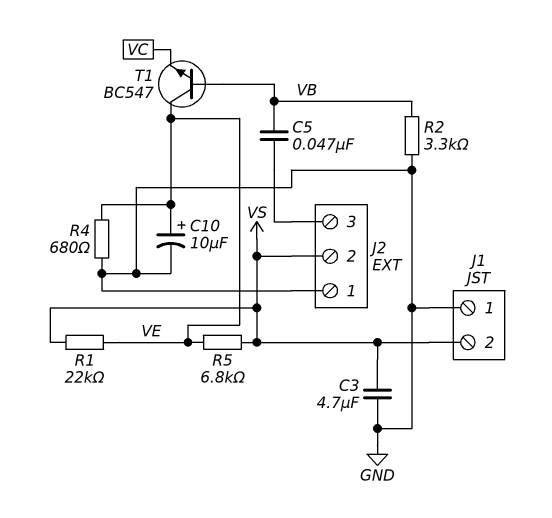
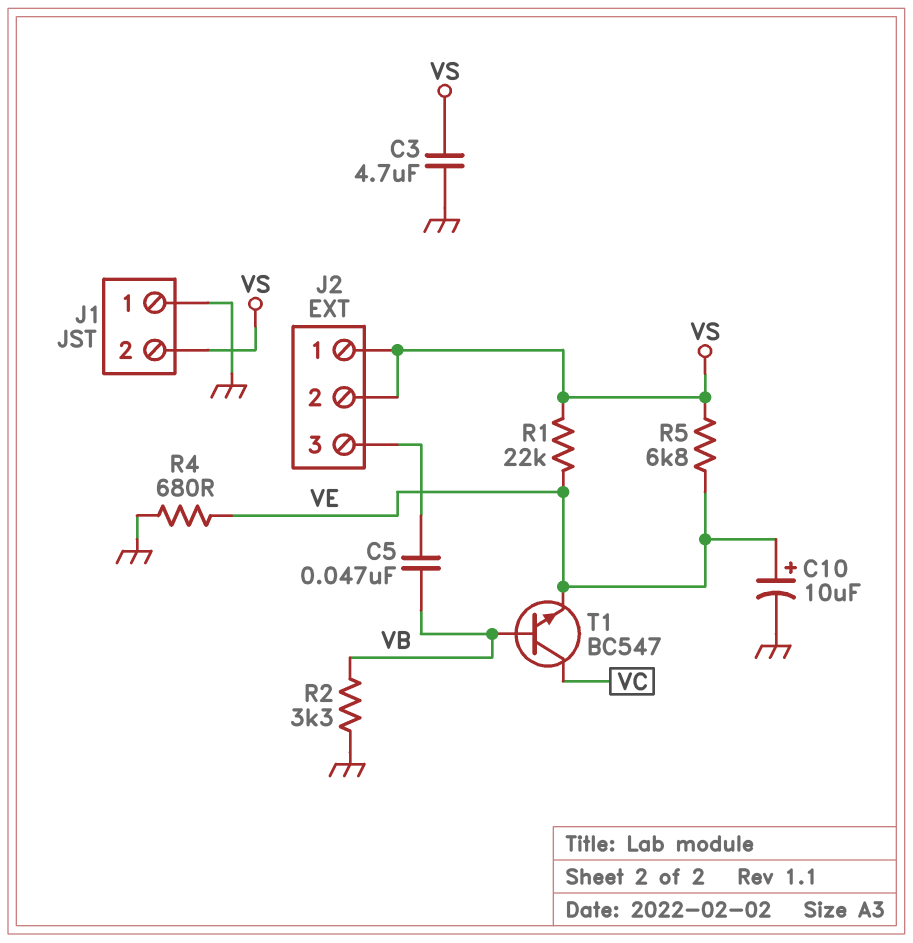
J2 pin 1: GND -> VS
T1: NPN BC547 (B VB, C VE, E VC) -> NPN BC547 (B VB, C VC, E VE)

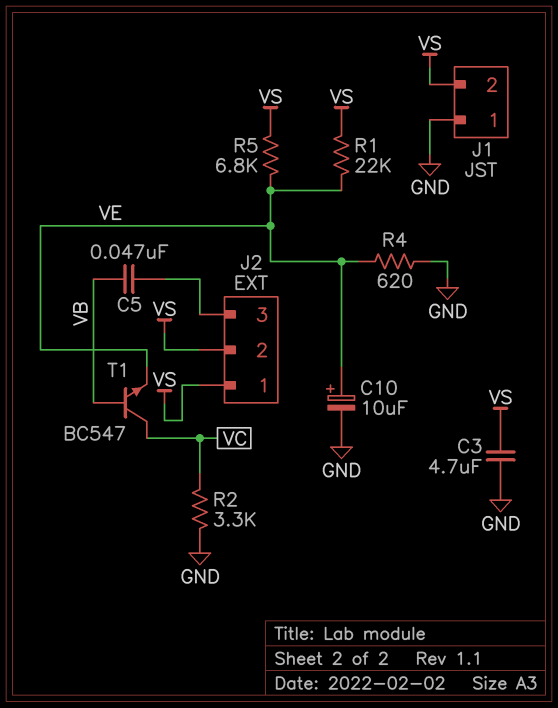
R2: 3.3k (GND, VB) -> 3.3k (GND, VC)
R4: 680 (GND, VE) -> 620 (GND, VE)

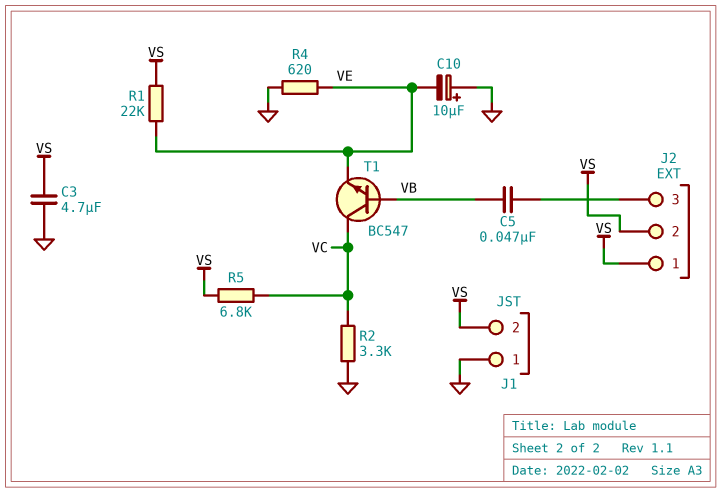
C10: 10uF (plus VE, minus GND) -> 10uF (plus GND, minus VE)
R5: 6.8k (VE, VS) -> 6.8k (VC, VS)

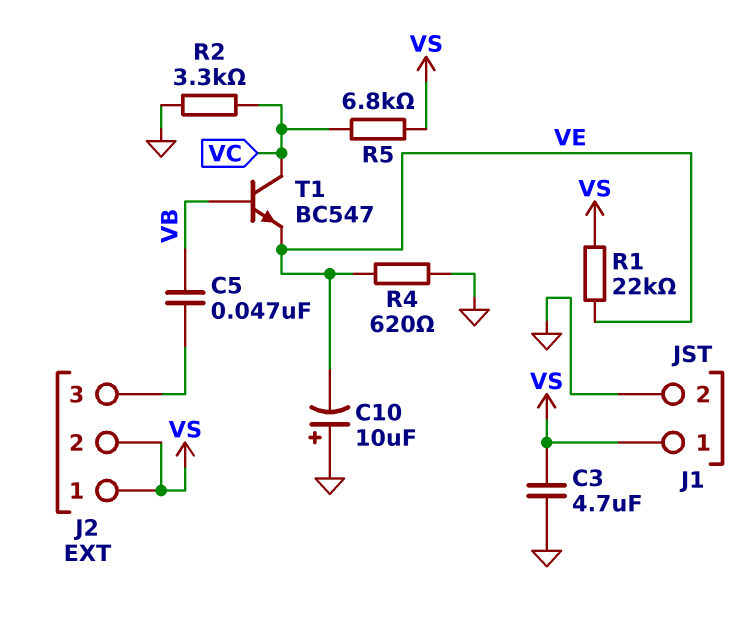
J1 pin 1: GND -> VS
J1 pin 2: VS -> GND

